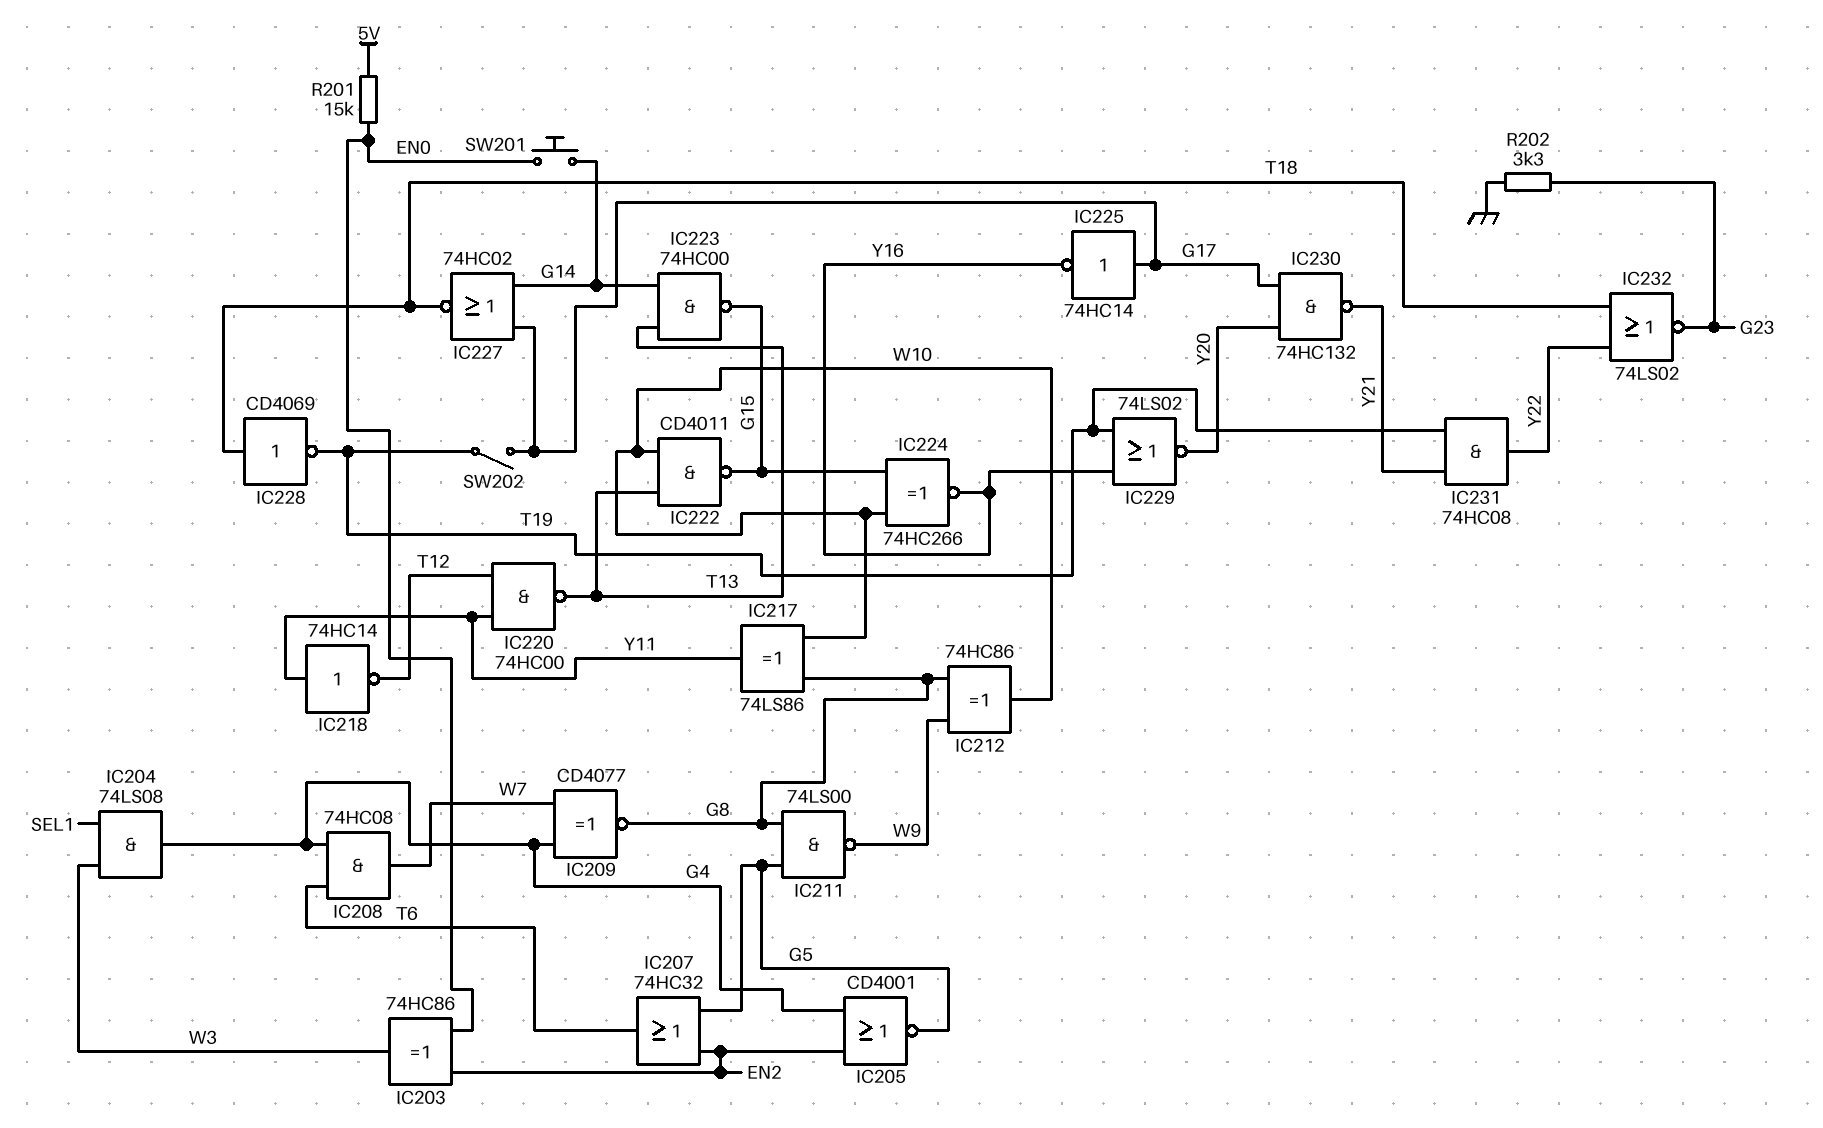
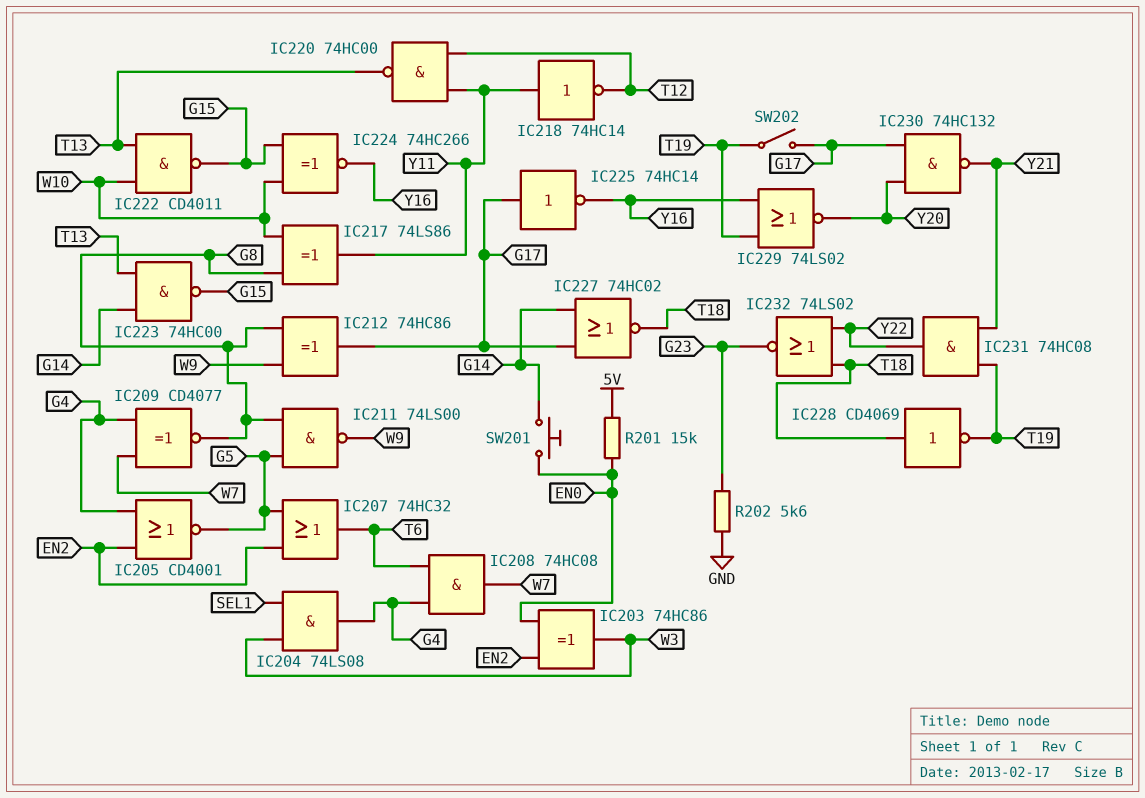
IC212: XOR 74HC86 (in G8, in W9, out W10) -> XOR 74HC86 (in G8, in W9, out G17)
R202: 3.3k (G23, GND) -> 5.6k (G23, GND)

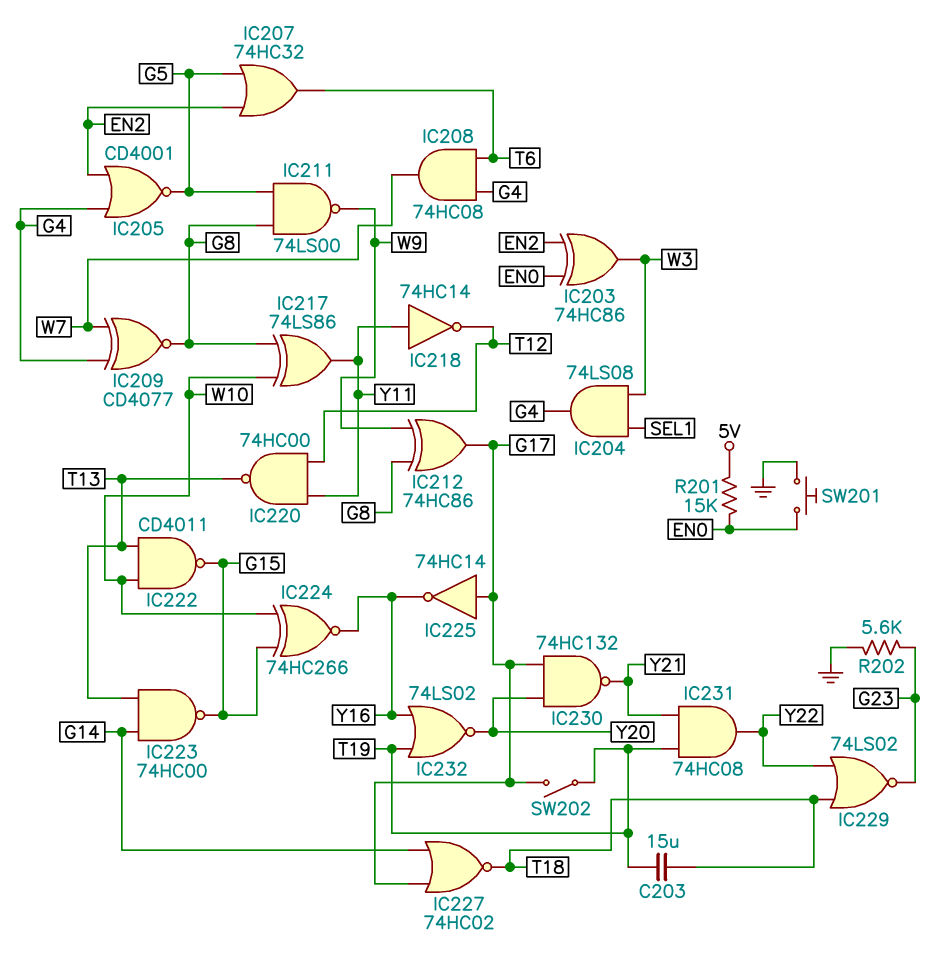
C203: none -> 15uF (T18, T19)
IC228: NOT CD4069 (in T18, out T19) -> none
IC229: NOR 74LS02 (in T19, in Y16, out Y20) -> NOR 74LS02 (in T18, in Y22, out G23)
IC232: NOR 74LS02 (in T18, in Y22, out G23) -> NOR 74LS02 (in T19, in Y16, out Y20)
SW201: button (EN0, G14) -> button (EN0, GND)

